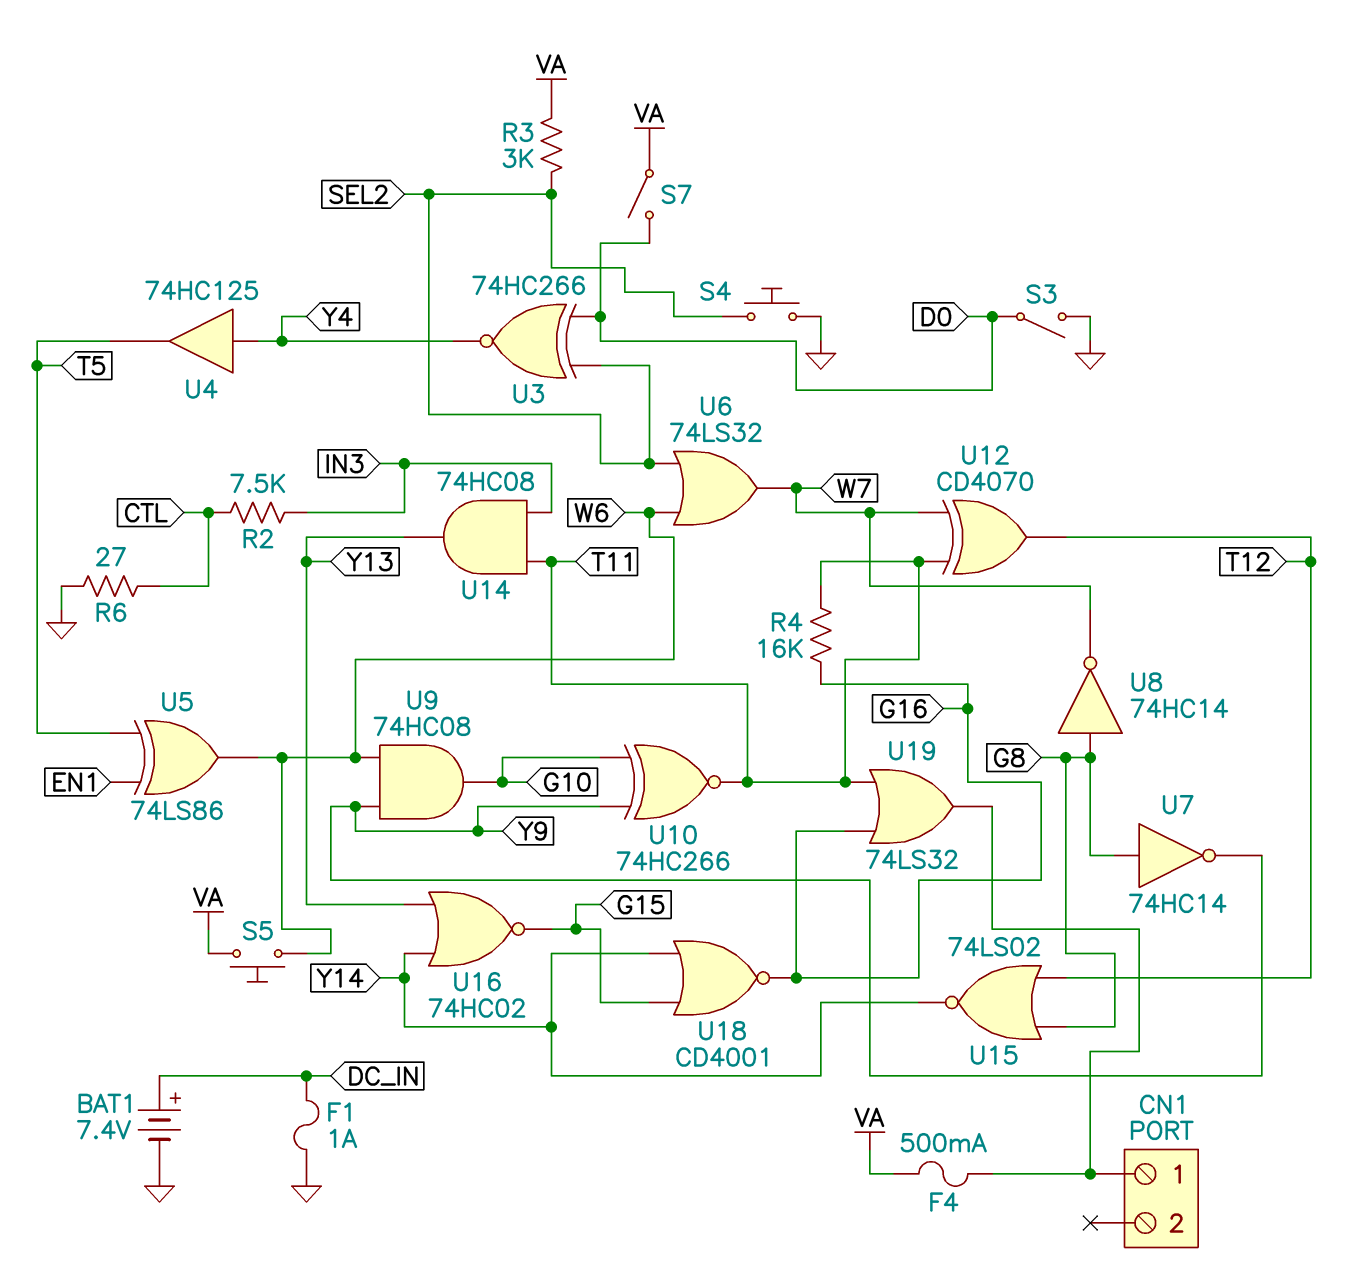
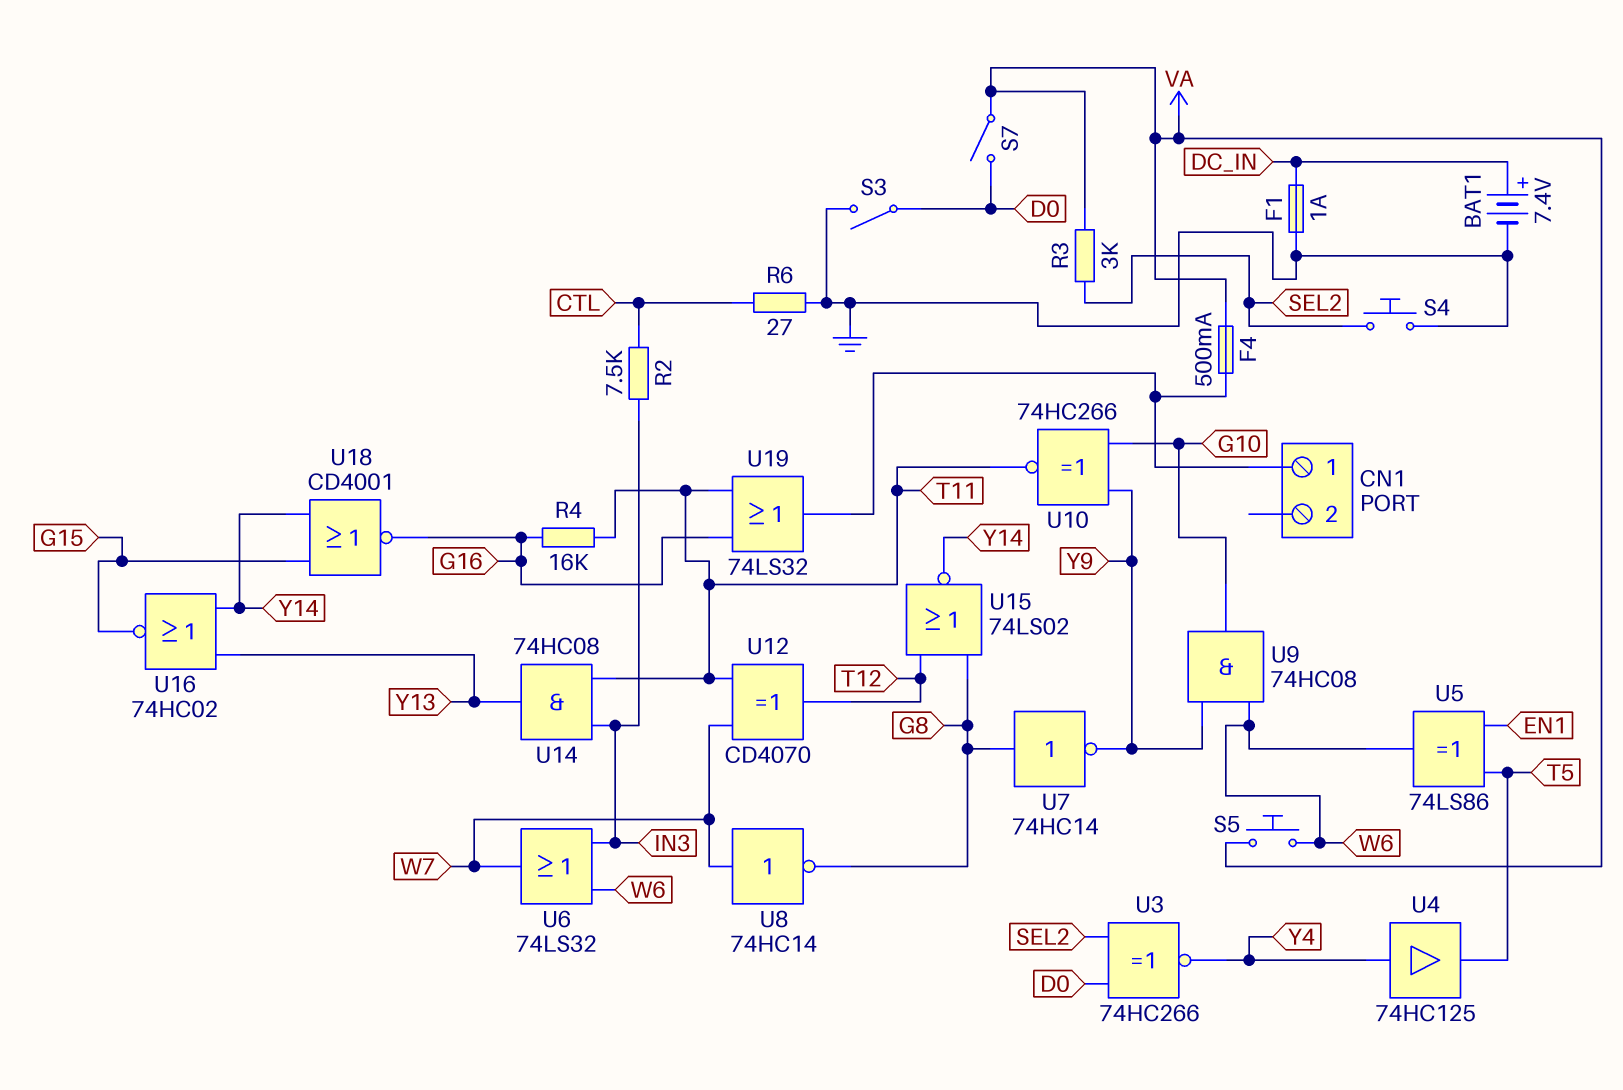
U6: OR 74LS32 (in SEL2, in W6, out W7) -> OR 74LS32 (in IN3, in W6, out W7)
U8: NOT 74HC14 (in G8, out W7) -> NOT 74HC14 (in W7, out G8)

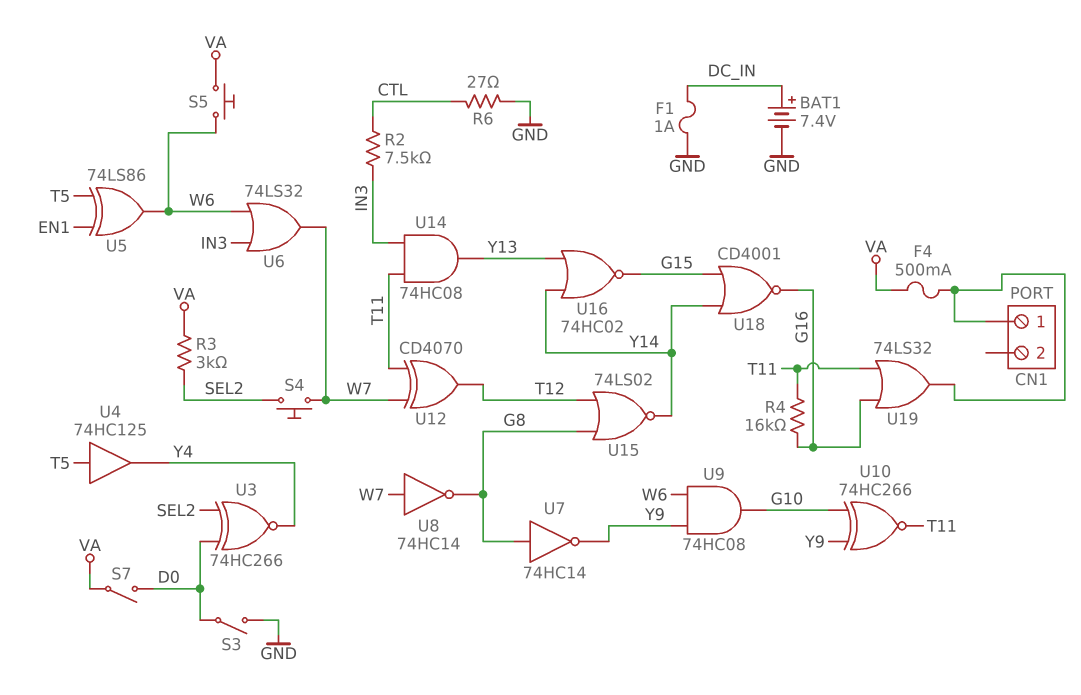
S4: button (GND, SEL2) -> button (SEL2, W7)
U4: buffer 74HC125 (in Y4, out T5) -> buffer 74HC125 (in T5, out Y4)

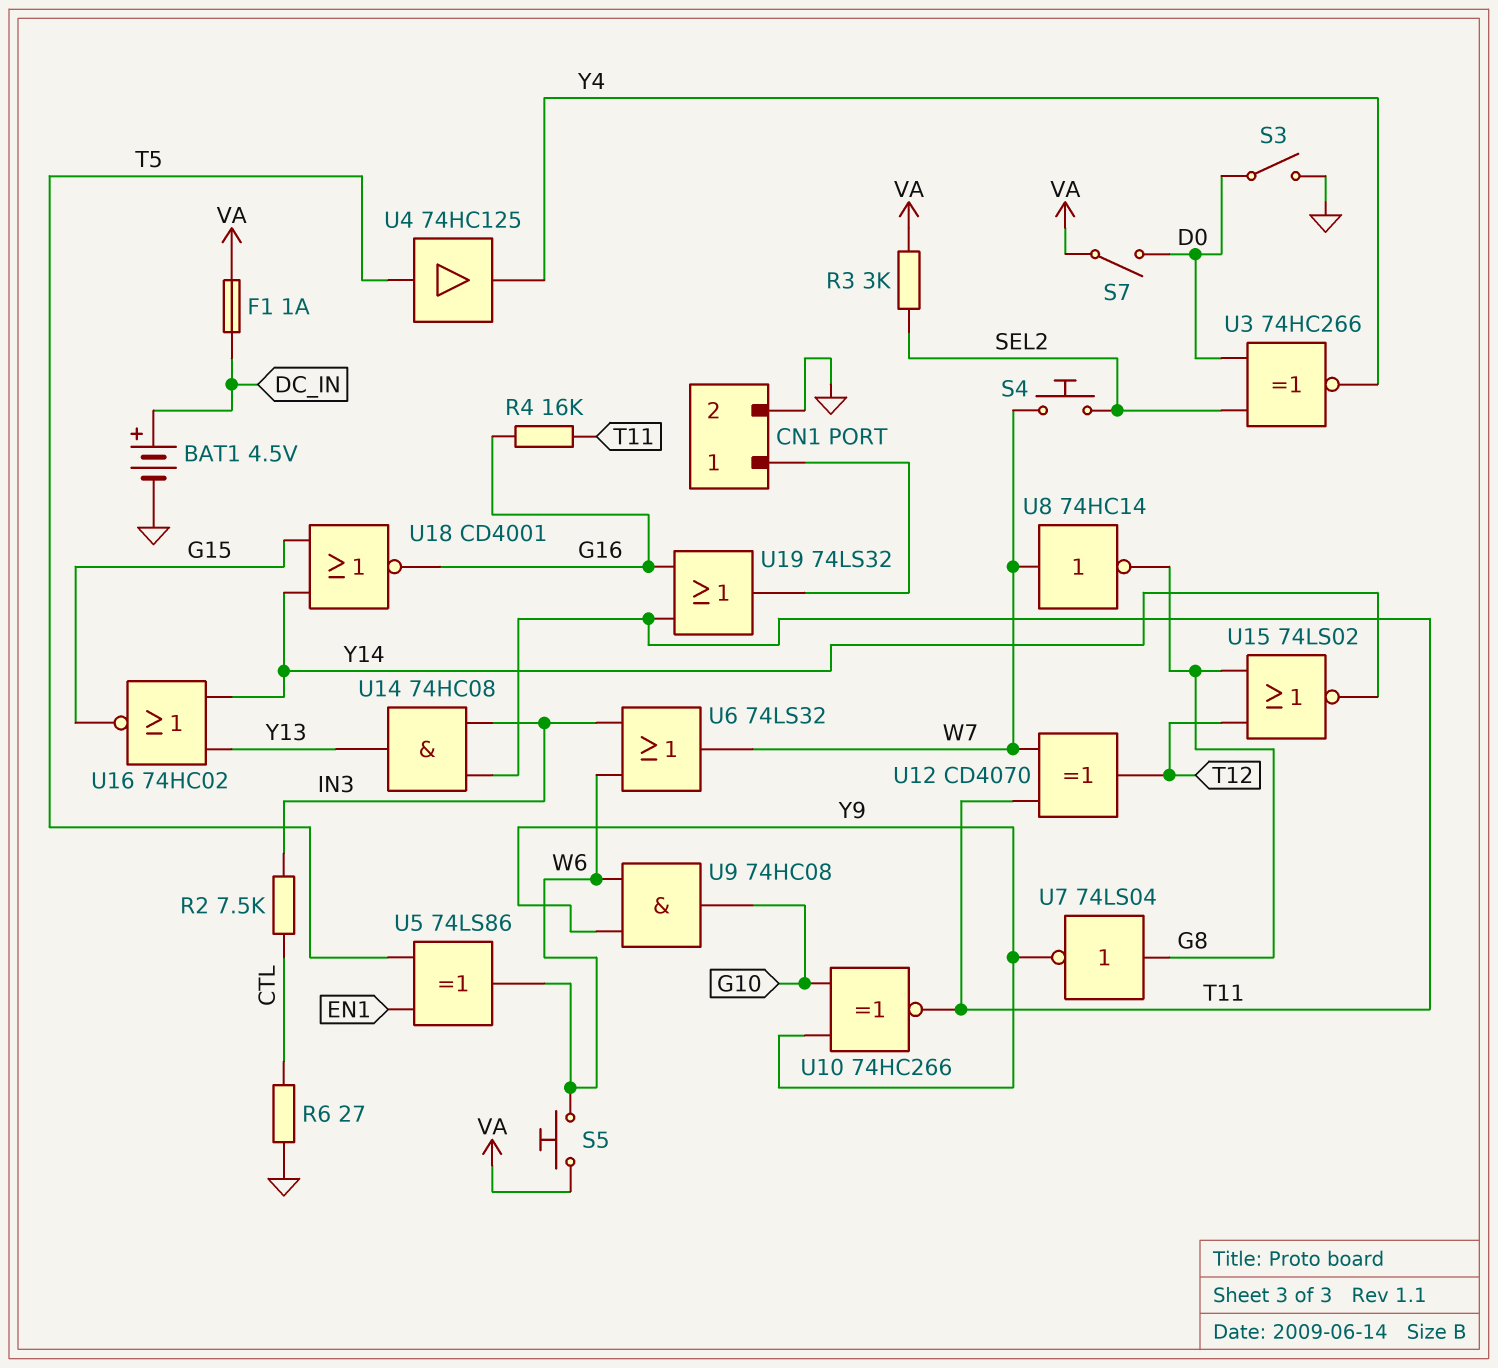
BAT1: 7.4V (plus DC_IN, minus GND) -> 4.5V (plus DC_IN, minus GND)
CN1 pin 2: none -> GND
F1: 1A (DC_IN, GND) -> 1A (DC_IN, VA)
F4: 500mA (CN1/1, VA) -> none
U7: NOT 74HC14 (in G8, out Y9) -> NOT 74LS04 (in G8, out Y9)

